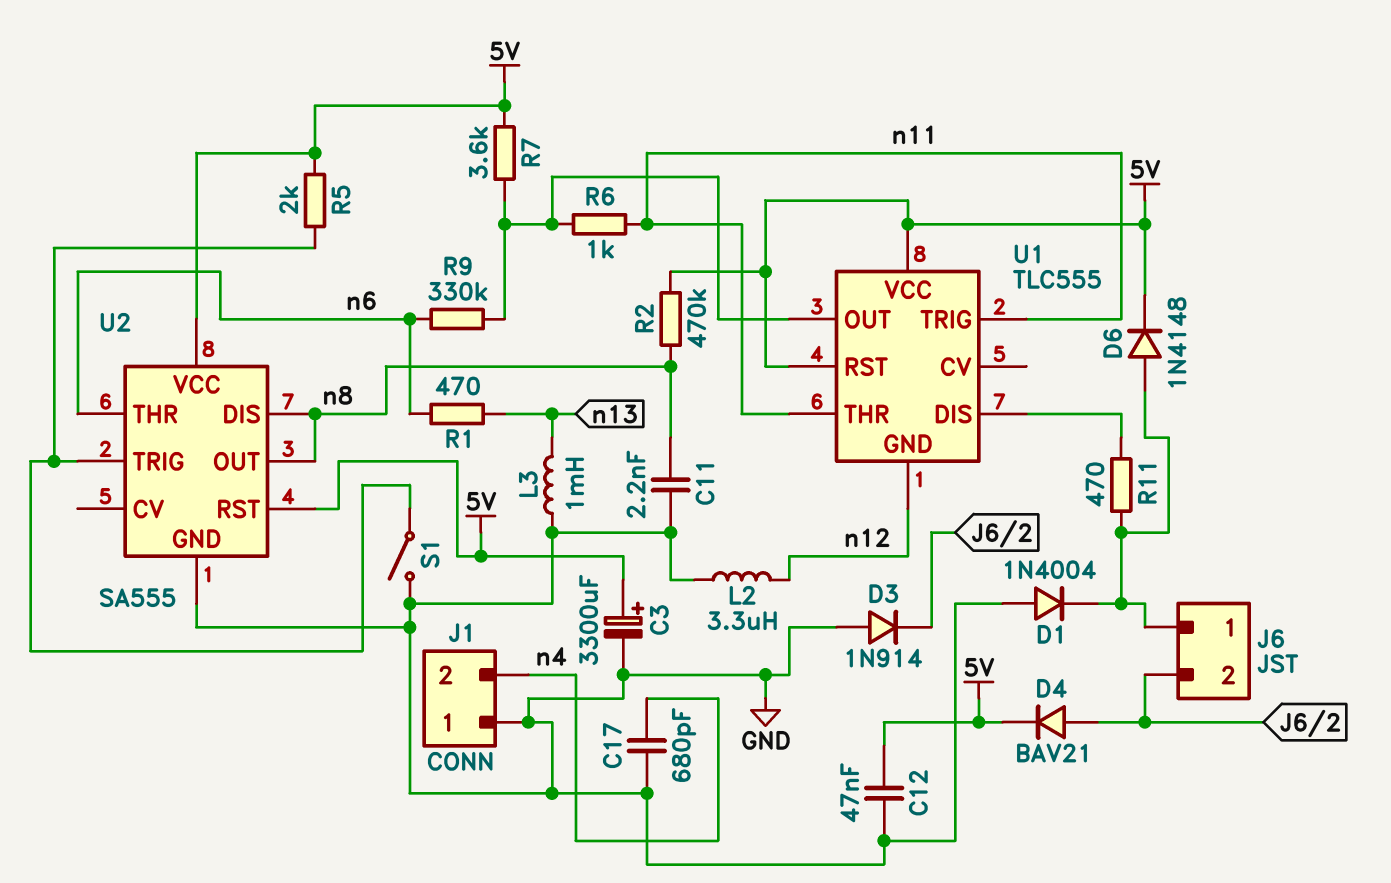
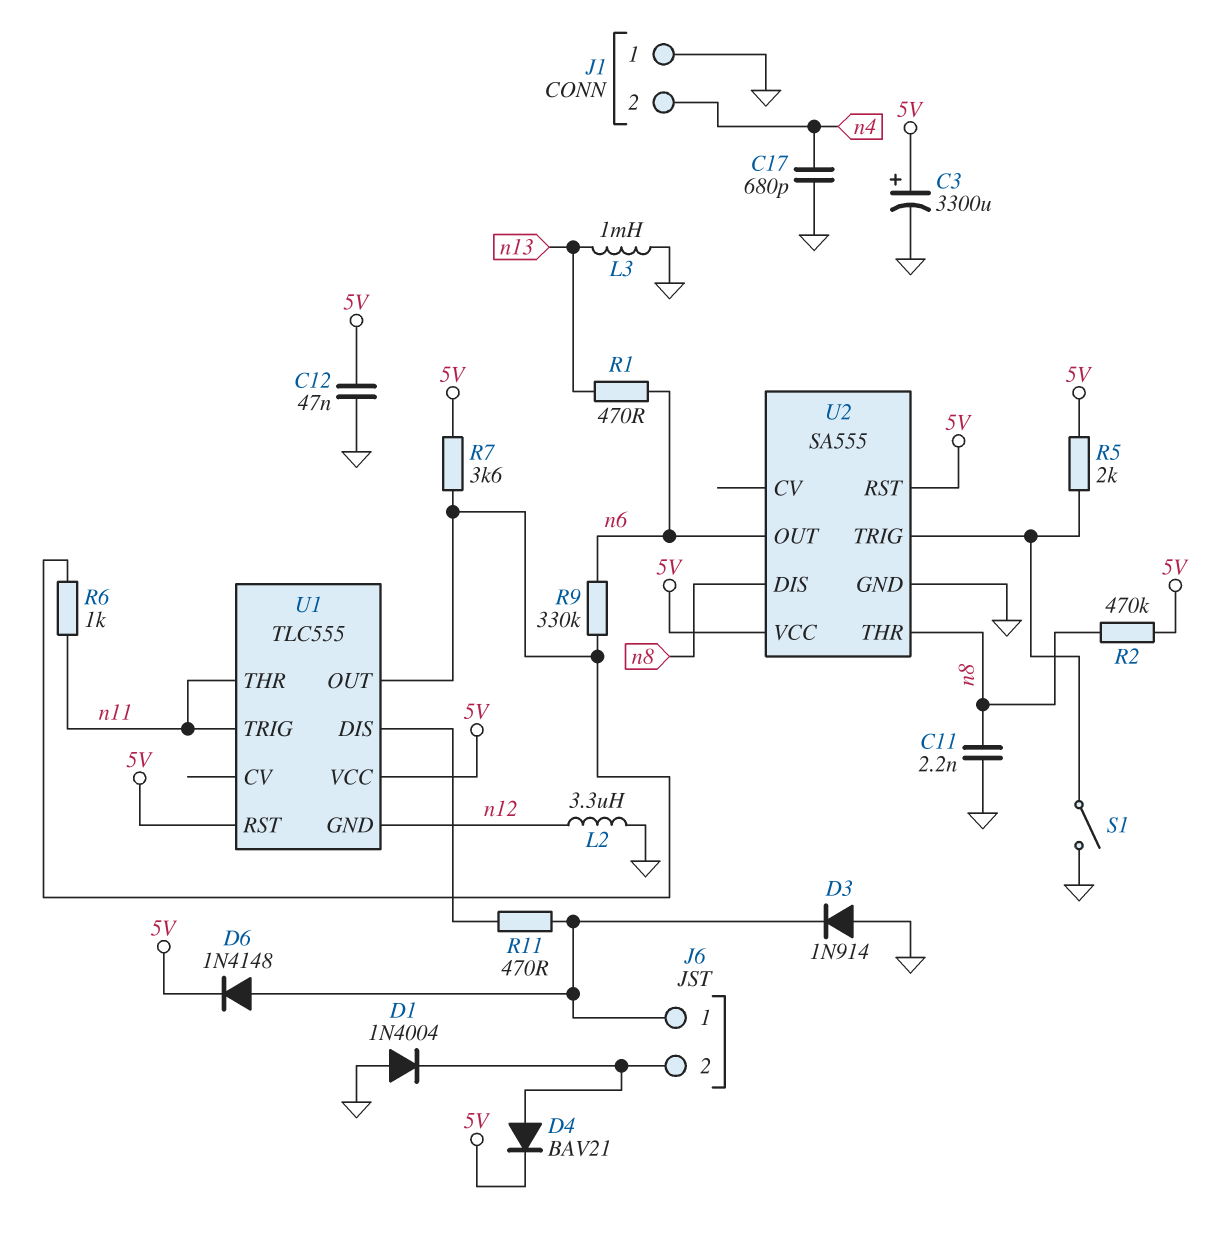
D1: diode 1N4004 (A GND, K J6/1) -> diode 1N4004 (A GND, K J6/2)
D3: diode 1N914 (A GND, K J6/2) -> diode 1N914 (A GND, K J6/1)
U2 pin OUT: n8 -> n6
U2 pin THR: n6 -> n8

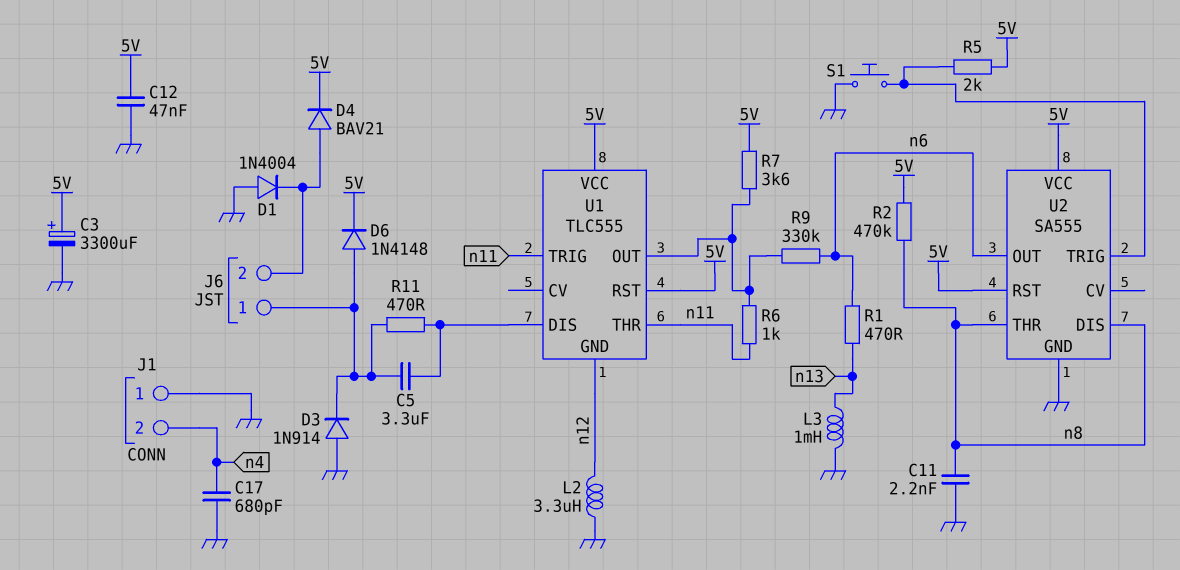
C5: none -> 3.3uF (J6/1, U1/DIS)
S1: switch (GND, U2/TRIG) -> button (GND, U2/TRIG)

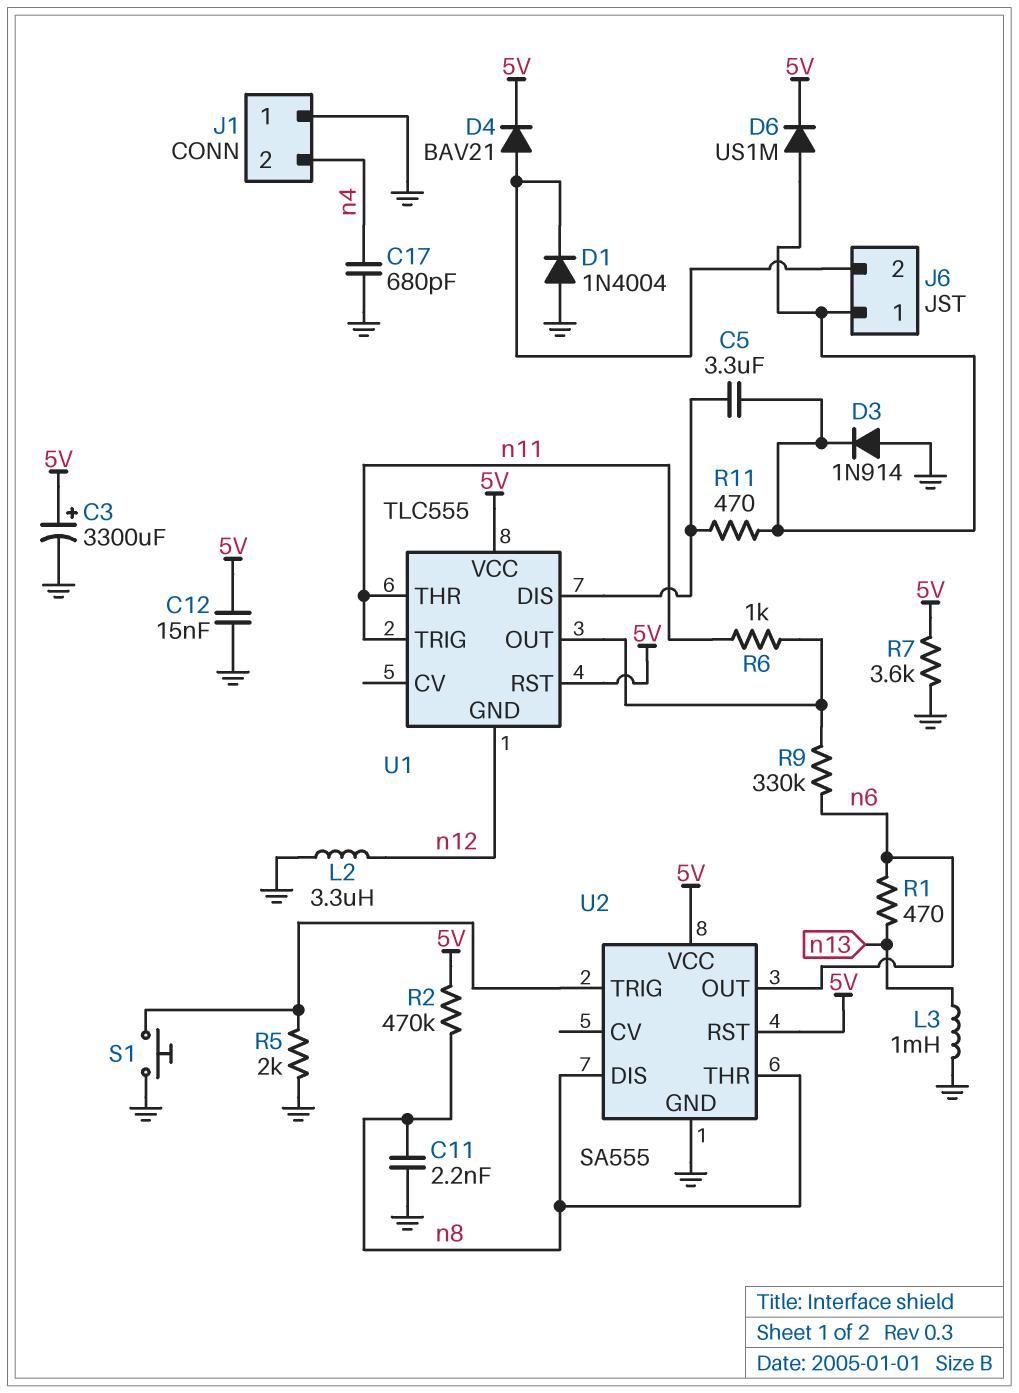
C12: 47nF (5V, GND) -> 15nF (5V, GND)
D6: diode 1N4148 (A J6/1, K 5V) -> diode US1M (A J6/1, K 5V)
R5: 2k (5V, U2/TRIG) -> 2k (GND, U2/TRIG)
R7: 3.6k (5V, U1/OUT) -> 3.6k (5V, GND)

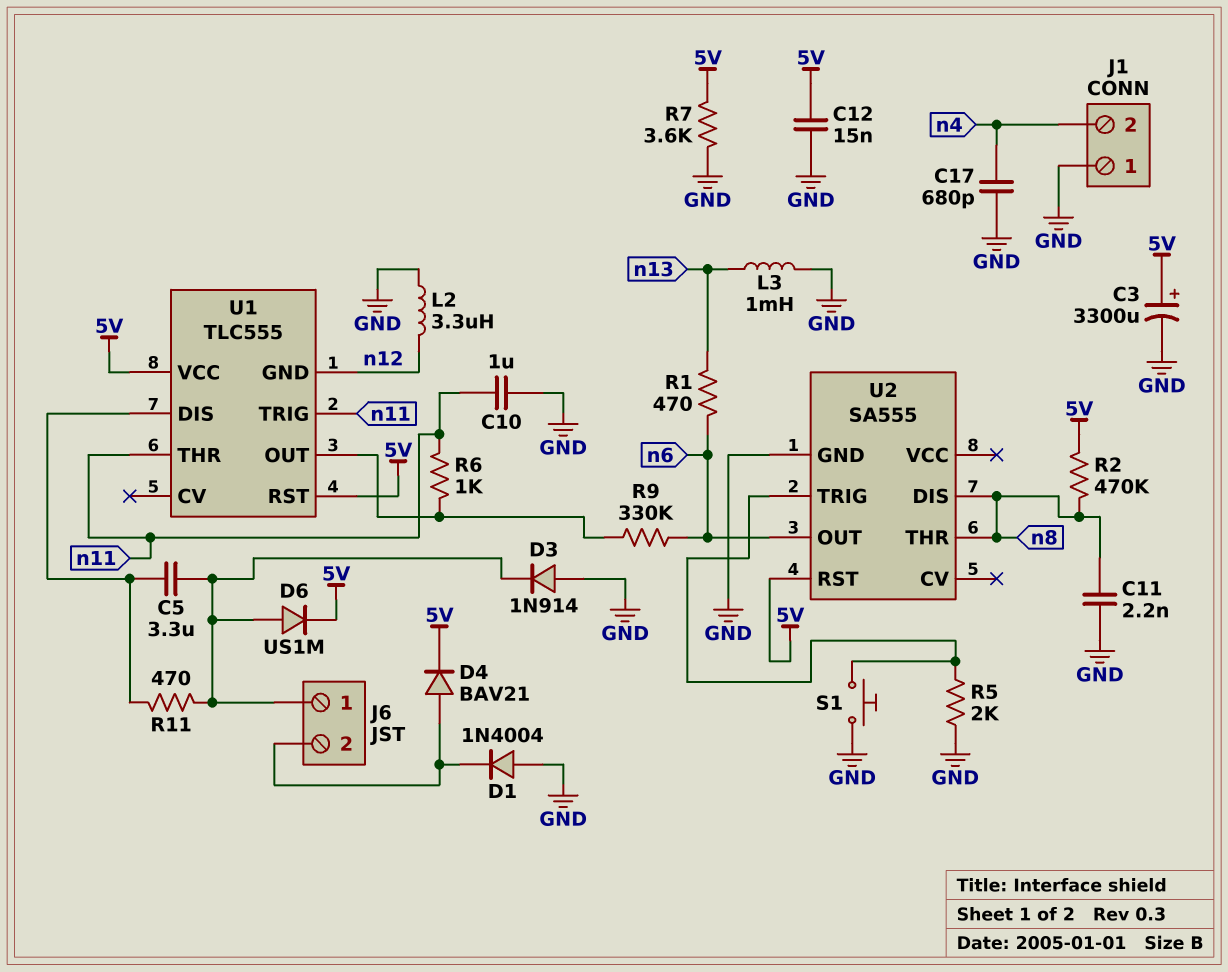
C10: none -> 1uF (GND, n11)
U2 pin VCC: 5V -> none

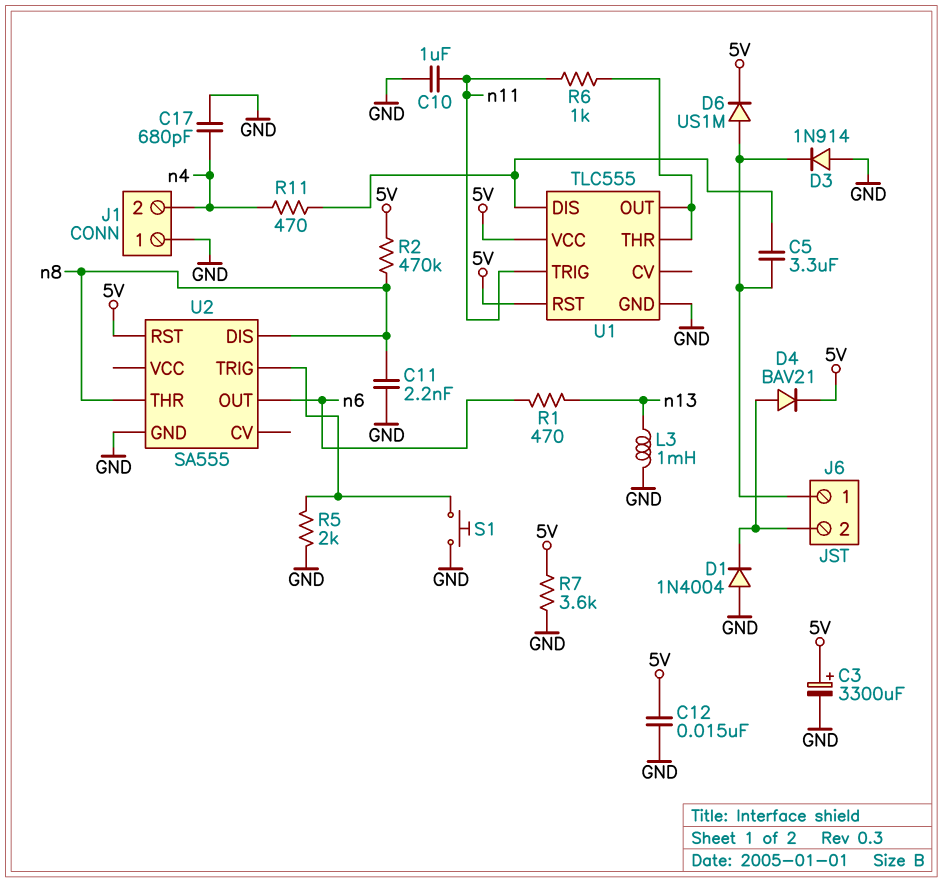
L2: 3.3uH (GND, n12) -> none
R9: 330k (U1/OUT, n6) -> none
R11: 470 (J6/1, U1/DIS) -> 470 (U1/DIS, n4)
U1 pin GND: n12 -> GND
U1 pin THR: n11 -> U1/OUT

